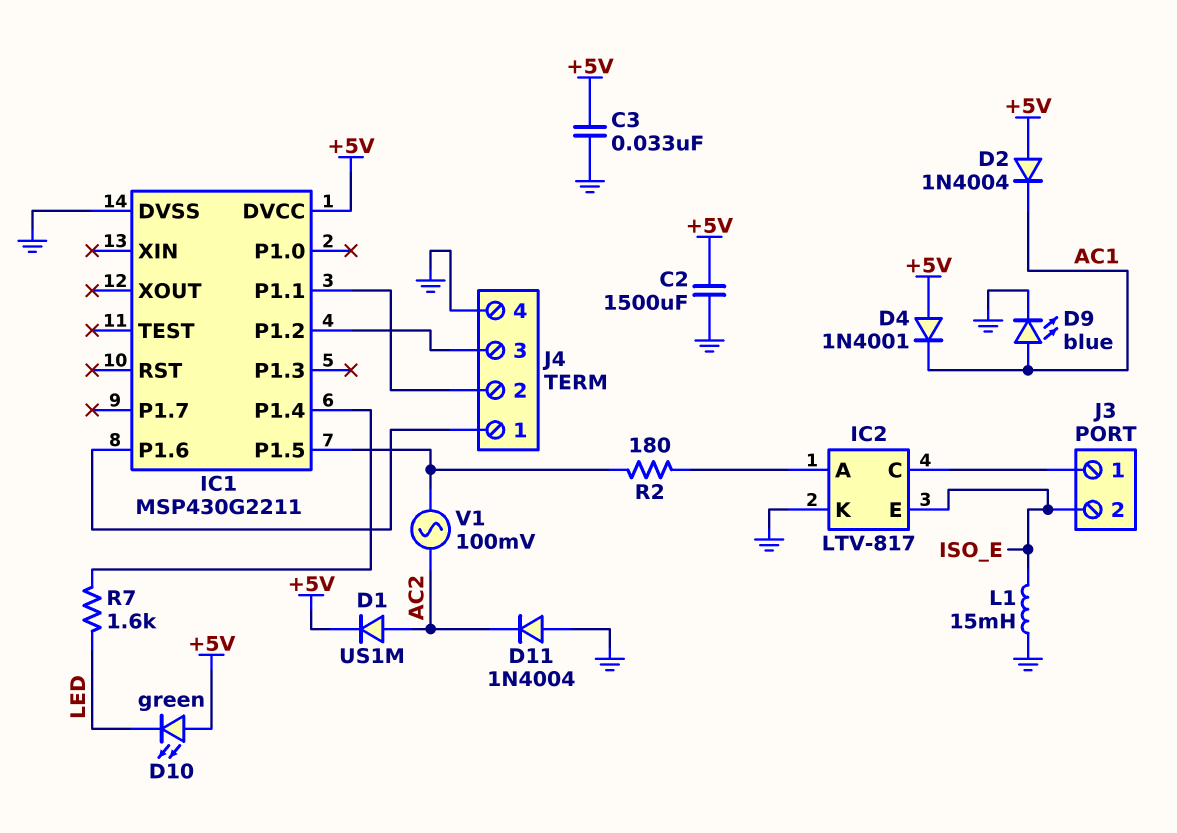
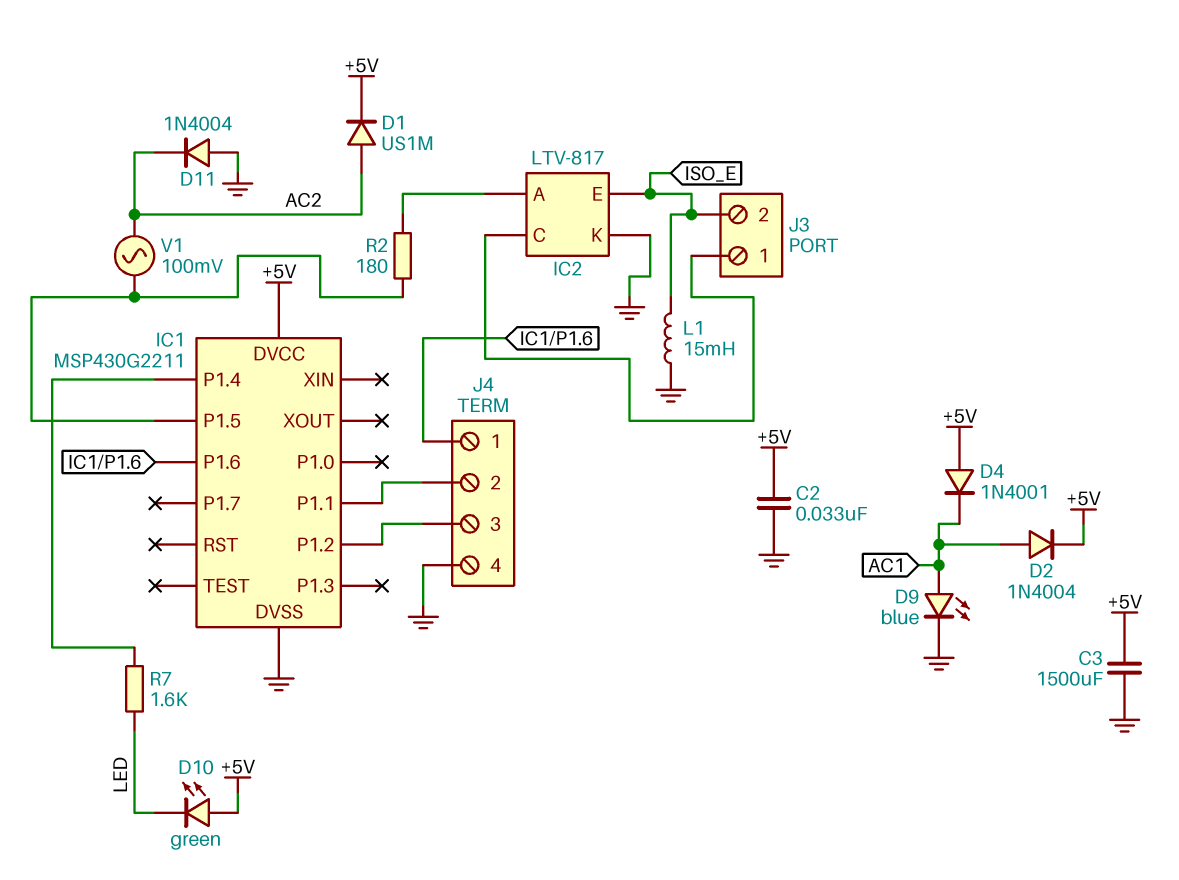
C2: 1500uF (+5V, GND) -> 33nF (+5V, GND)
C3: 33nF (+5V, GND) -> 1500uF (+5V, GND)
D2: diode 1N4004 (A +5V, K AC1) -> diode 1N4004 (A AC1, K +5V)

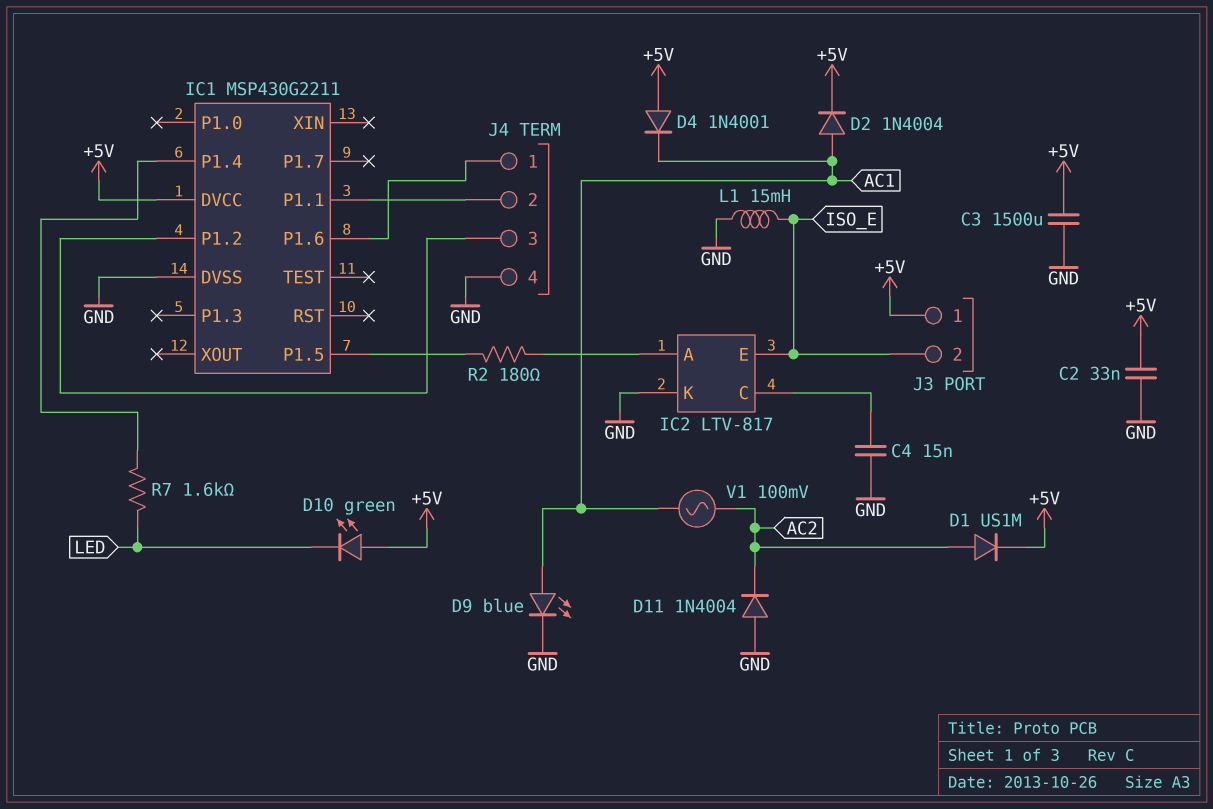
C4: none -> 15nF (GND, IC2/C)
J3 pin 1: IC2/C -> +5V
V1: AC 100mV (AC2, IC1/P1.5) -> AC 100mV (AC1, AC2)

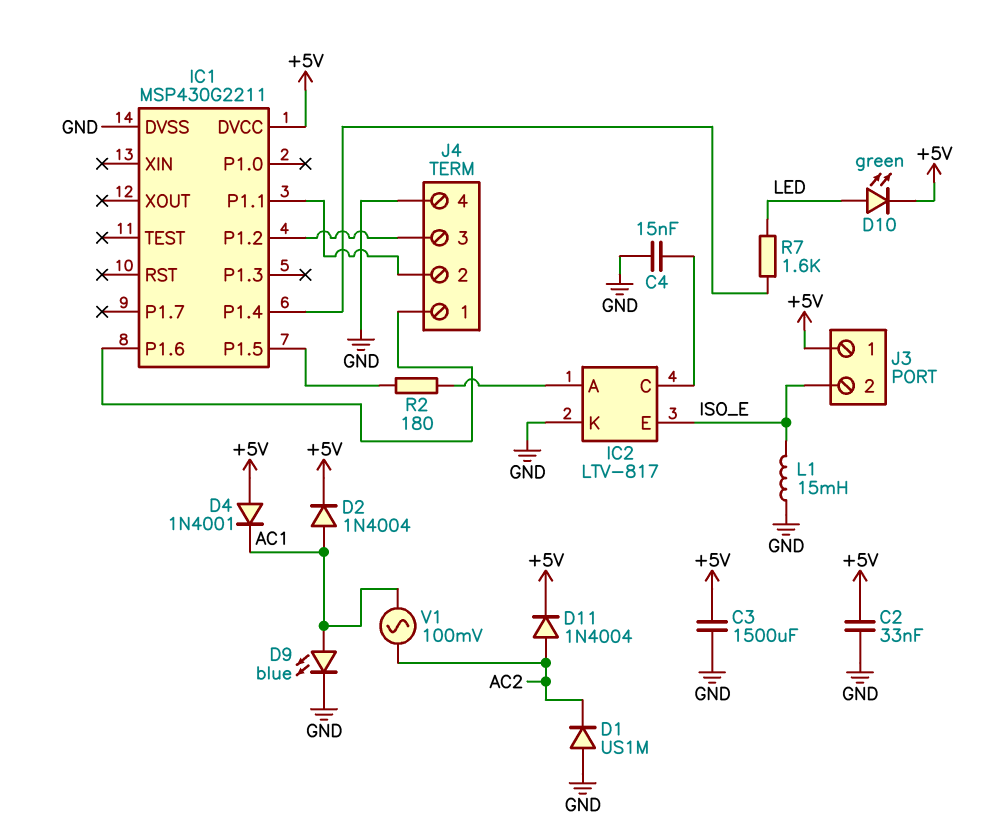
D1: diode US1M (A AC2, K +5V) -> diode US1M (A GND, K AC2)
D10: LED green (A +5V, K LED) -> LED green (A LED, K +5V)
D11: diode 1N4004 (A GND, K AC2) -> diode 1N4004 (A AC2, K +5V)

